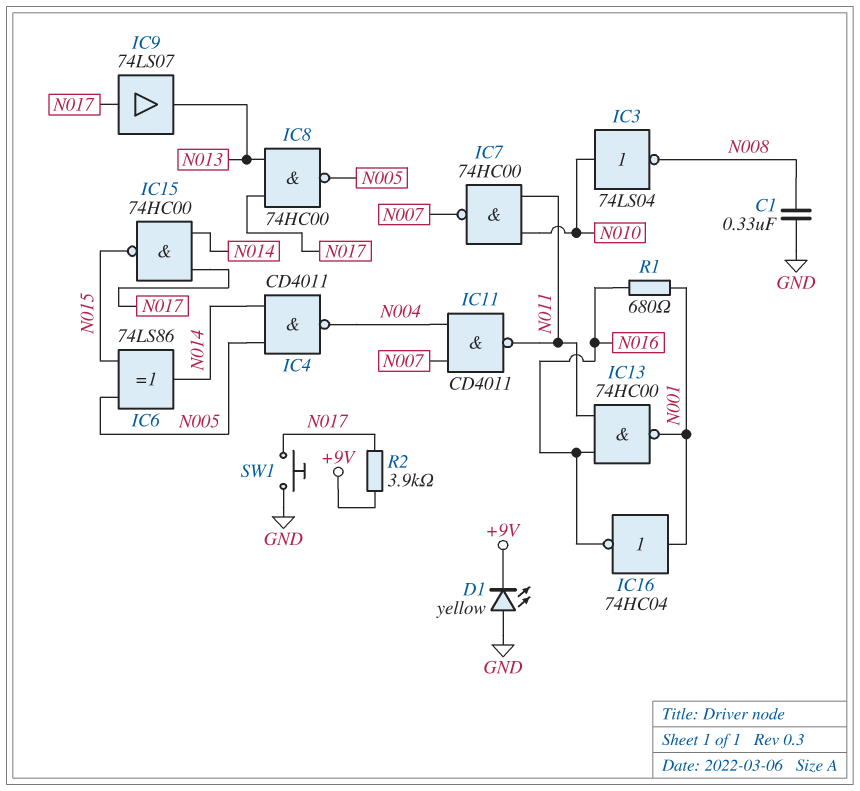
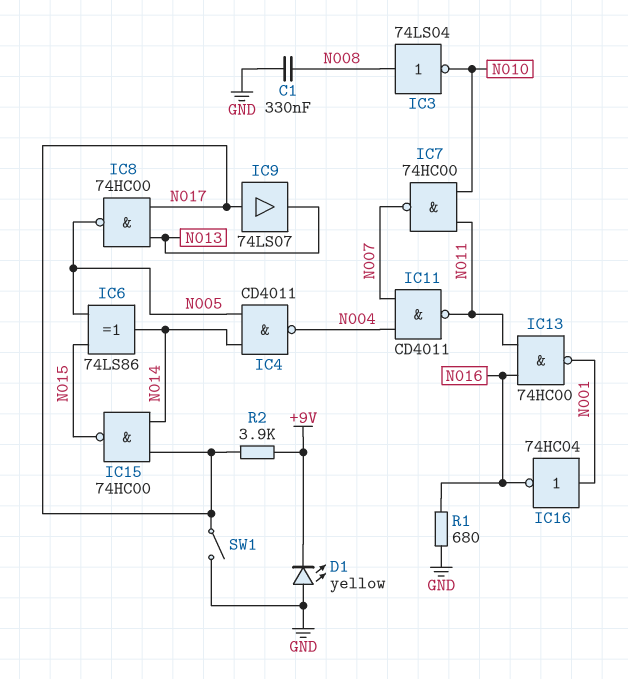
IC3: NOT 74LS04 (in N010, out N008) -> NOT 74LS04 (in N008, out N010)
R1: 680 (N001, N016) -> 680 (GND, N016)
SW1: button (GND, N017) -> switch (GND, N017)

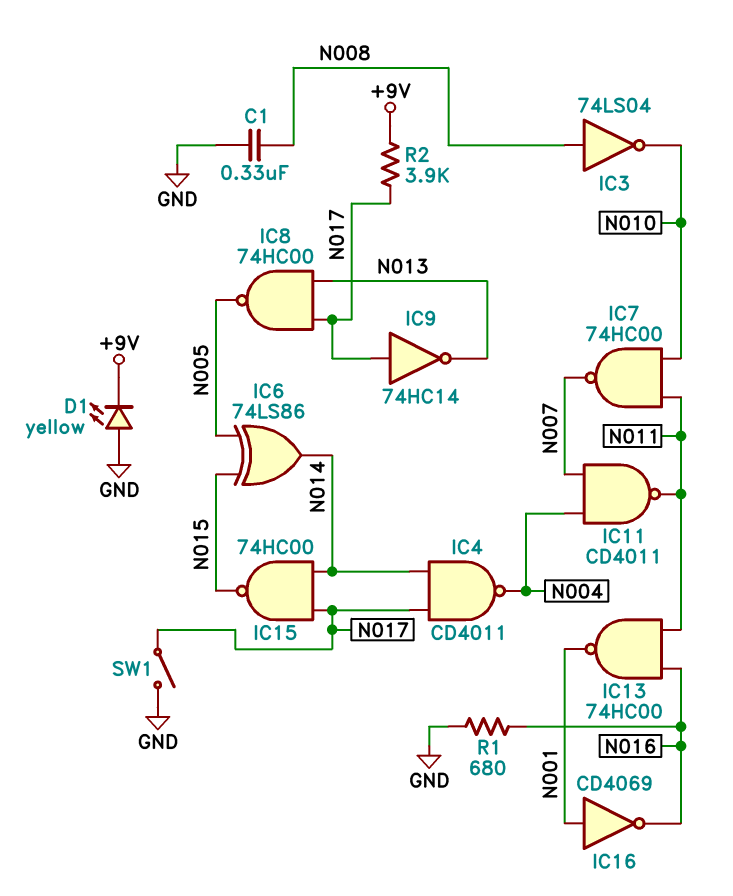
IC4: NAND CD4011 (in N005, in N014, out N004) -> NAND CD4011 (in N014, in N017, out N004)
IC9: buffer 74LS07 (in N017, out N013) -> NOT 74HC14 (in N017, out N013)
IC16: NOT 74HC04 (in N001, out N016) -> NOT CD4069 (in N001, out N016)

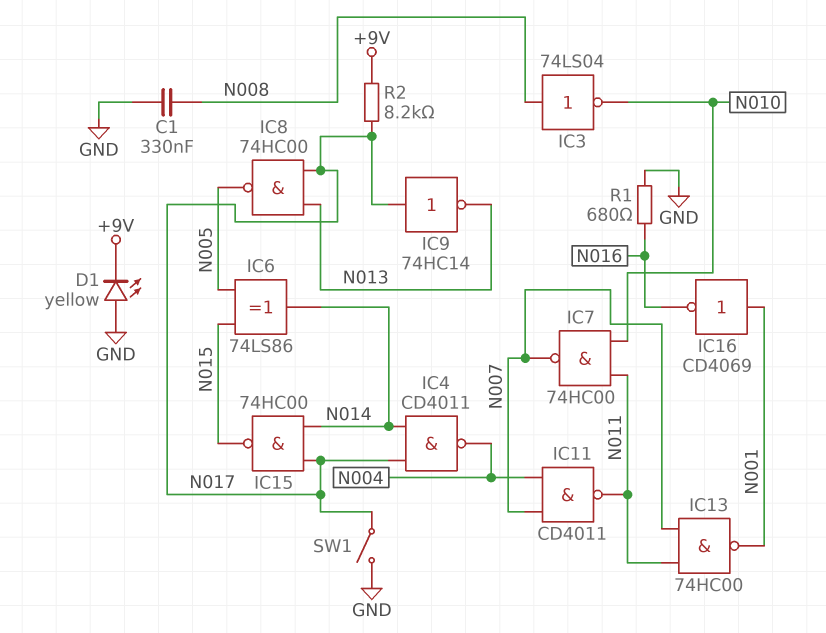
IC13: NAND 74HC00 (in N011, in N016, out N001) -> NAND 74HC00 (in N007, in N011, out N001)
R2: 3.9k (+9V, N017) -> 8.2k (+9V, N017)

